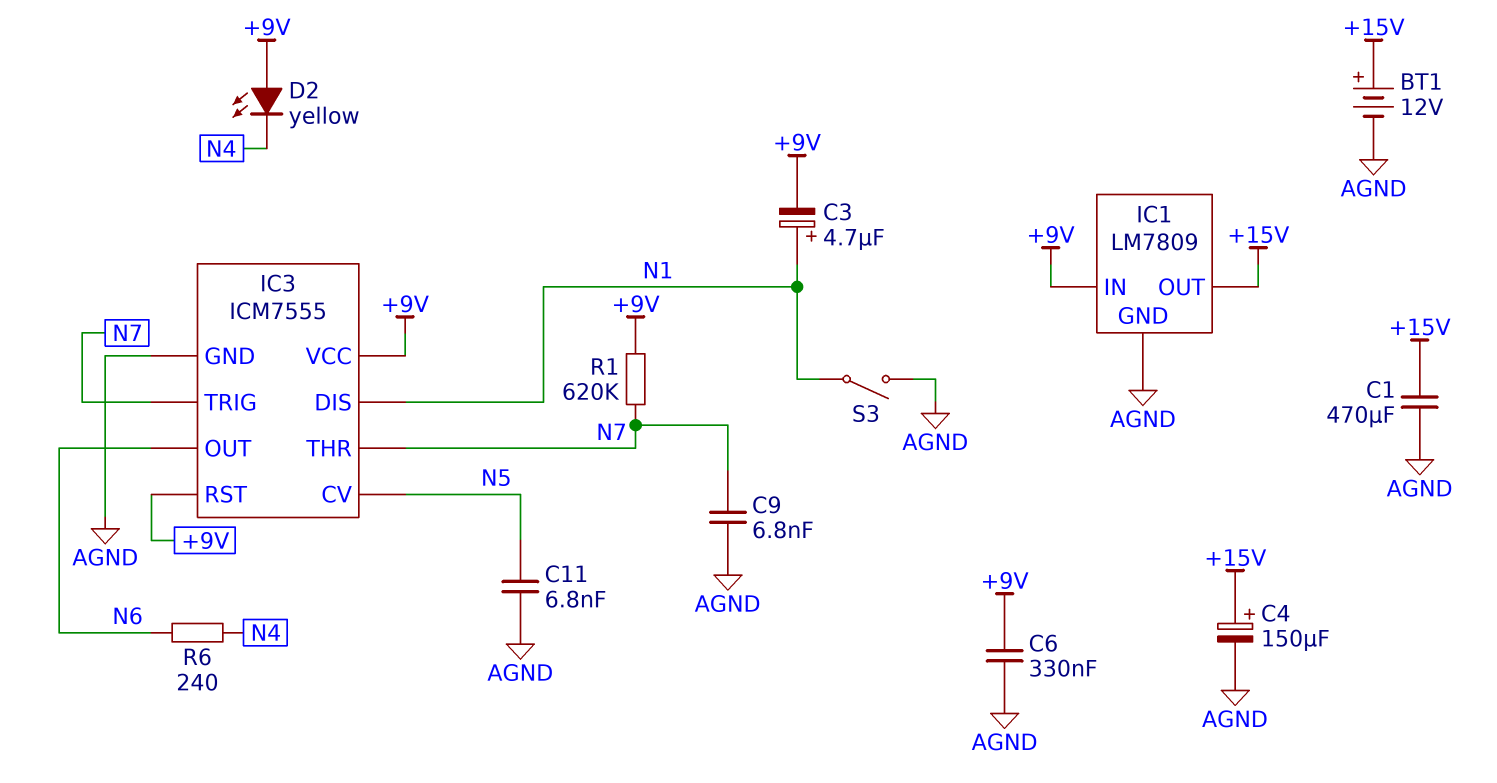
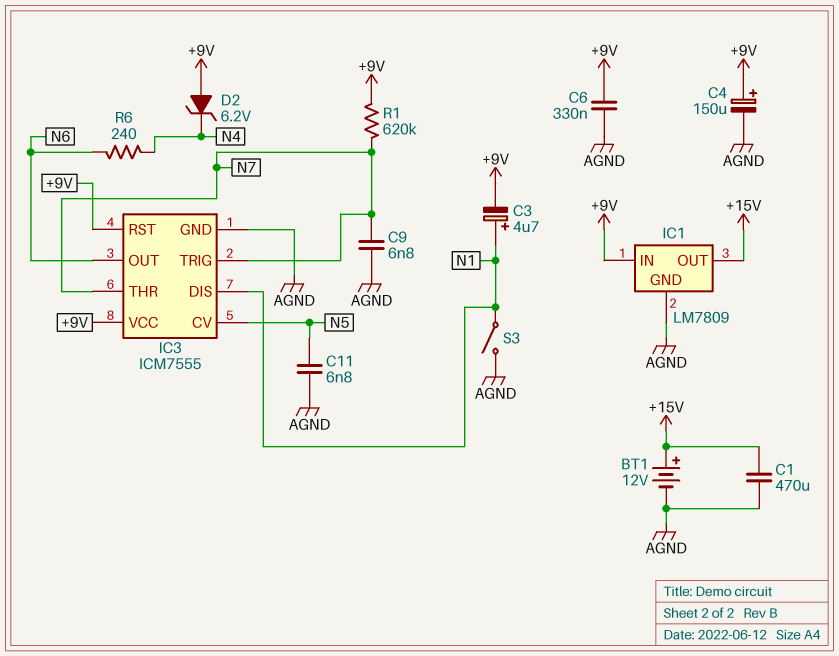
C4: 150uF (plus +15V, minus AGND) -> 150uF (plus +9V, minus AGND)
D2: LED yellow (A +9V, K N4) -> zener 6.2V (A +9V, K N4)

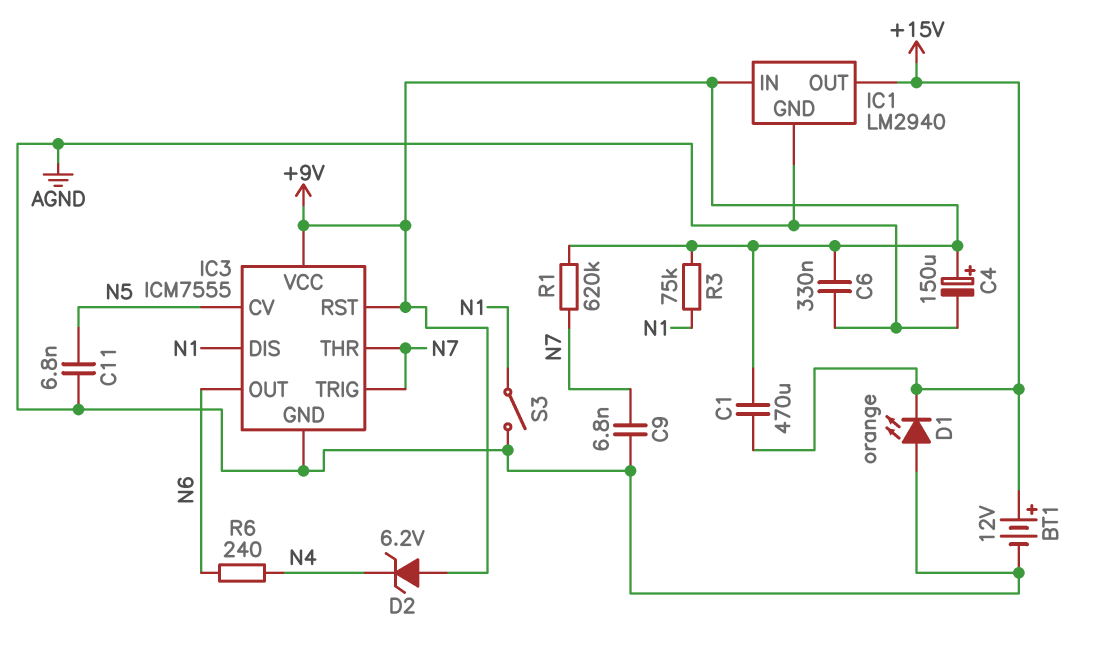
C1: 470uF (+15V, AGND) -> 470uF (+9V, +15V)
C3: 4.7uF (plus N1, minus +9V) -> none
D1: none -> LED orange (A AGND, K +15V)
IC1: LM7809 -> LM2940
R3: none -> 75k (+9V, N1)

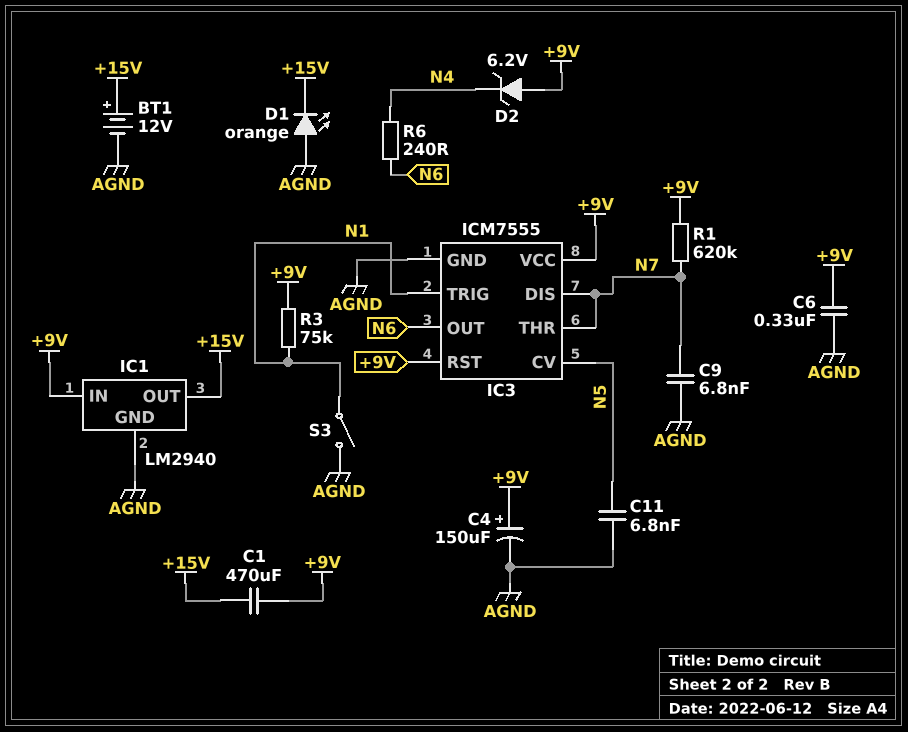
IC3 pin DIS: N1 -> N7
IC3 pin TRIG: N7 -> N1

